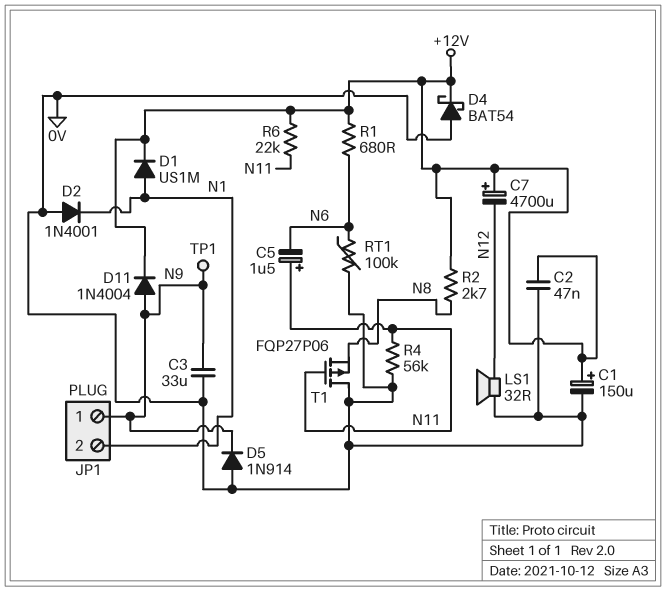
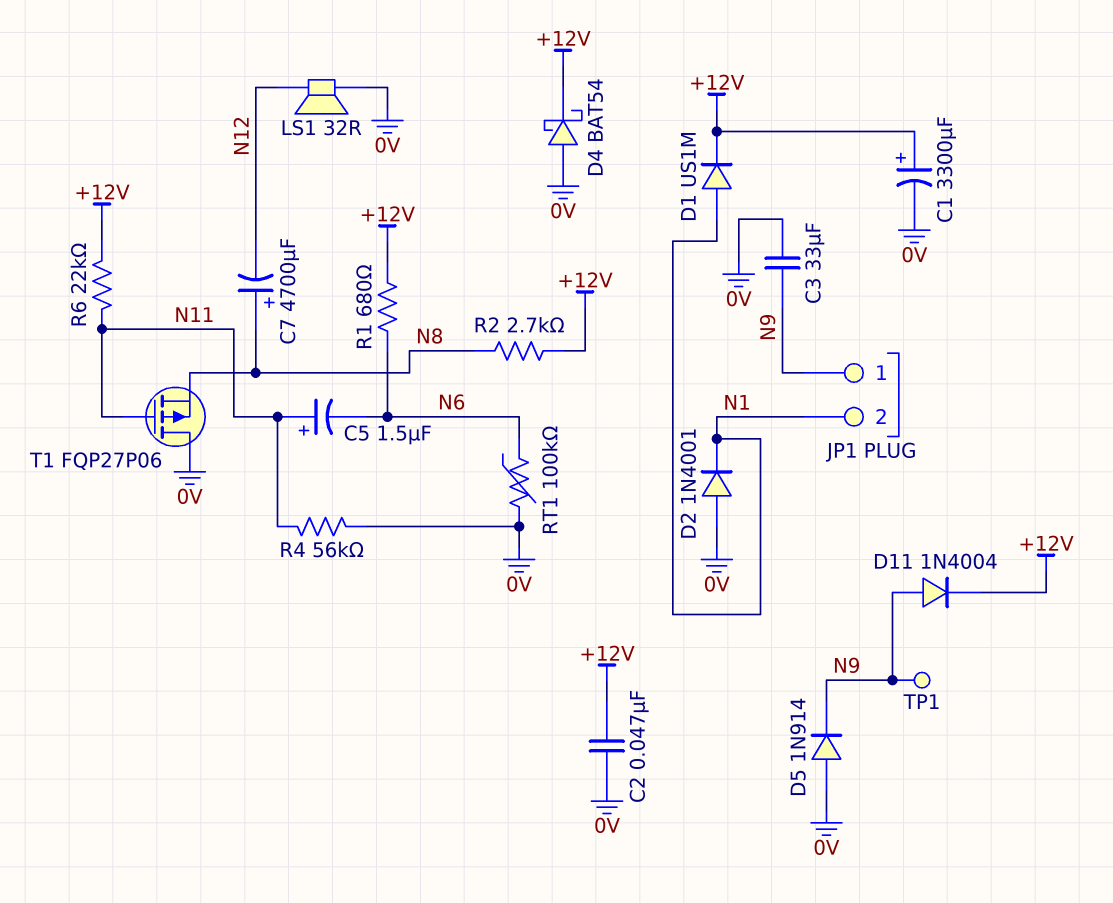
C1: 150uF (plus +12V, minus 0V) -> 3300uF (plus +12V, minus 0V)
C7: 4700uF (plus +12V, minus N12) -> 4700uF (plus N8, minus N12)

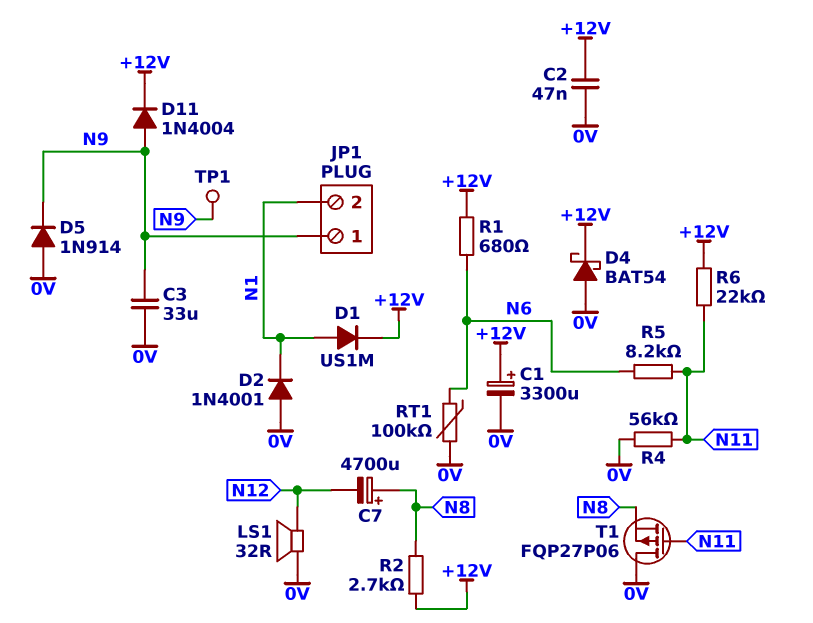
C5: 1.5uF (plus N11, minus N6) -> none
R5: none -> 8.2k (N6, N11)

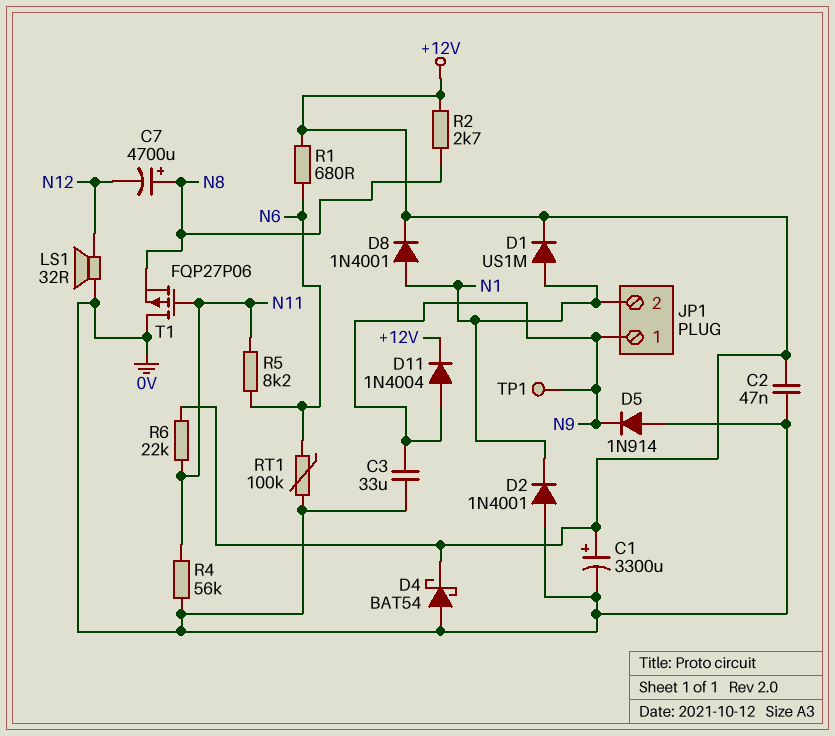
D8: none -> diode 1N4001 (A N1, K +12V)

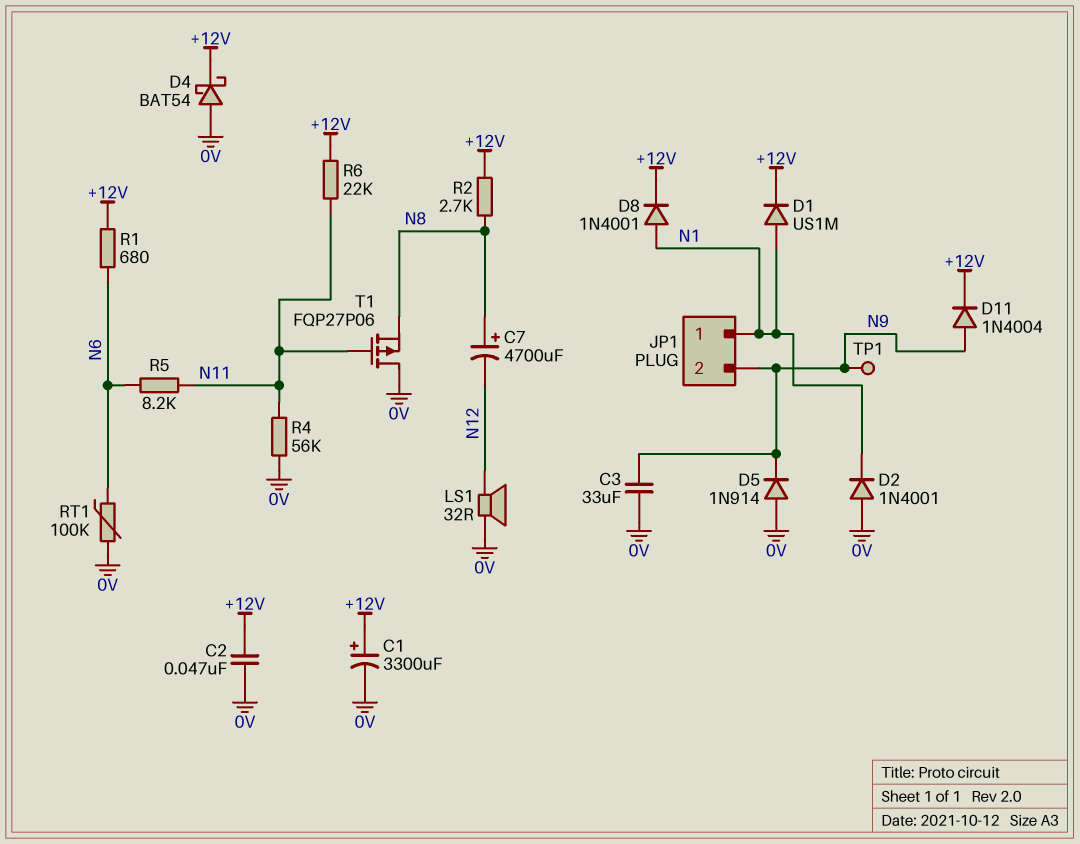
JP1 pin 1: N9 -> N1
JP1 pin 2: N1 -> N9

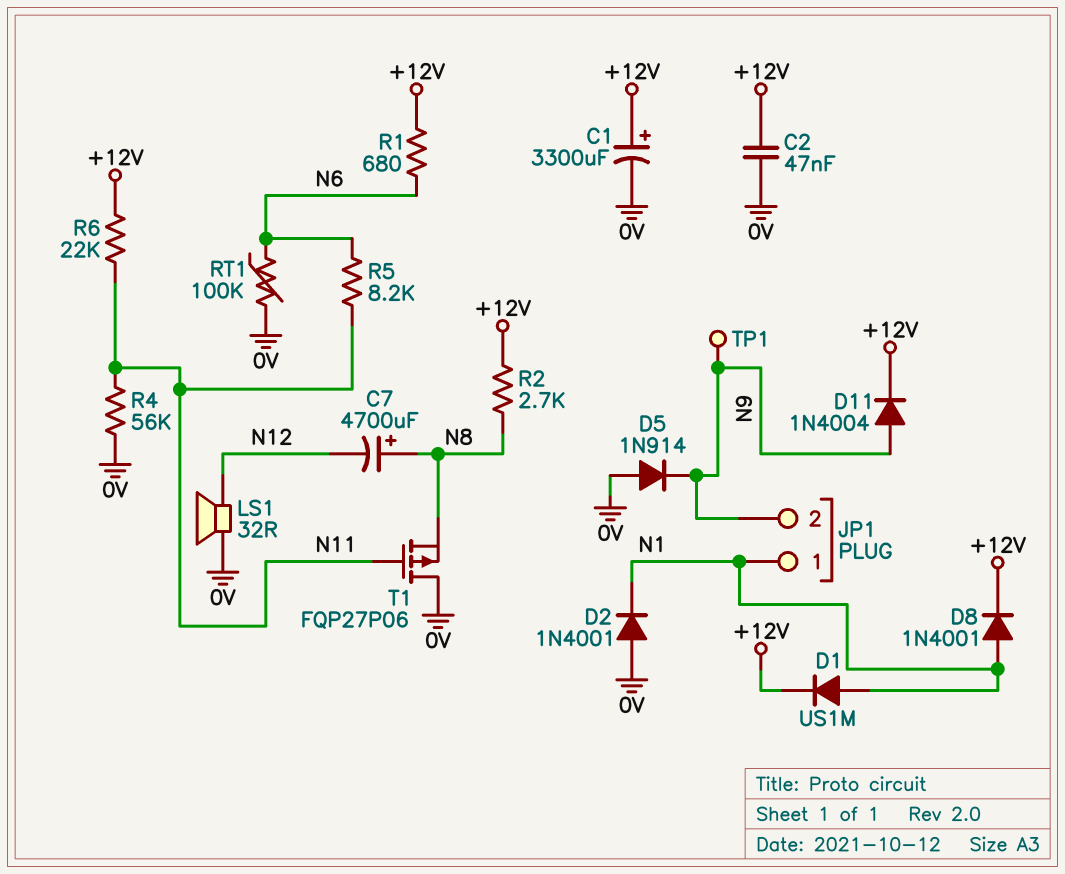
C3: 33uF (0V, N9) -> none
D4: schottky BAT54 (A 0V, K +12V) -> none

